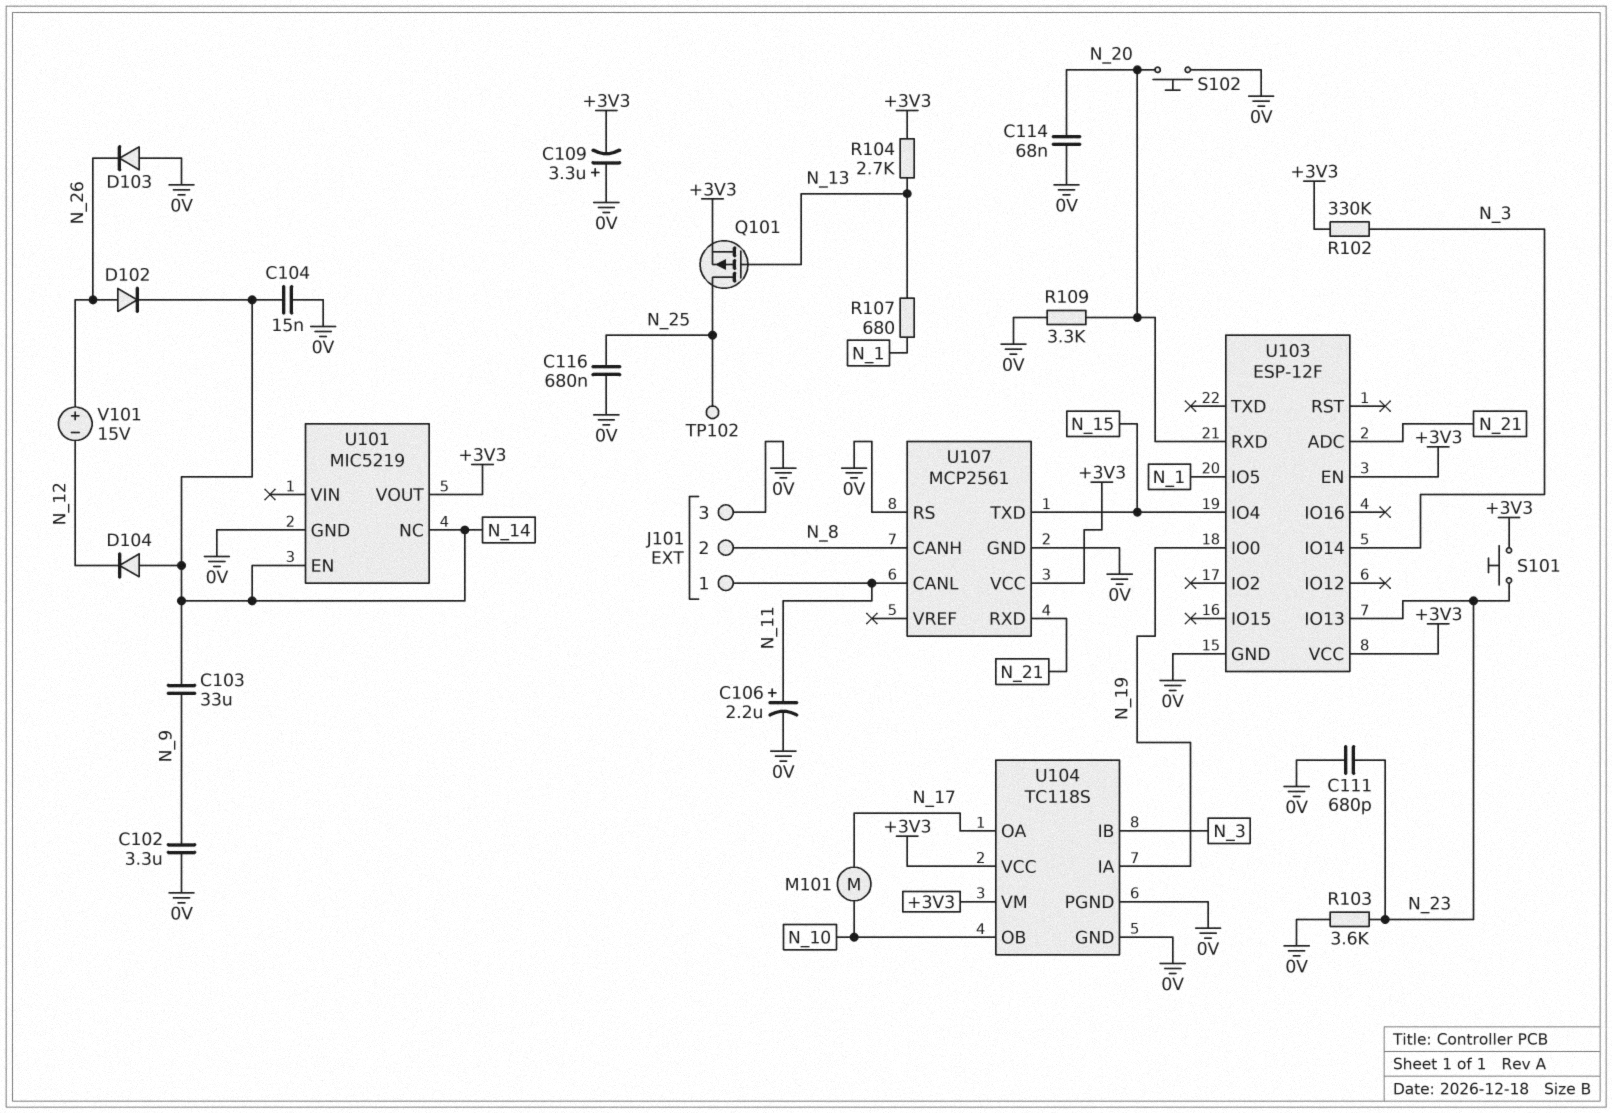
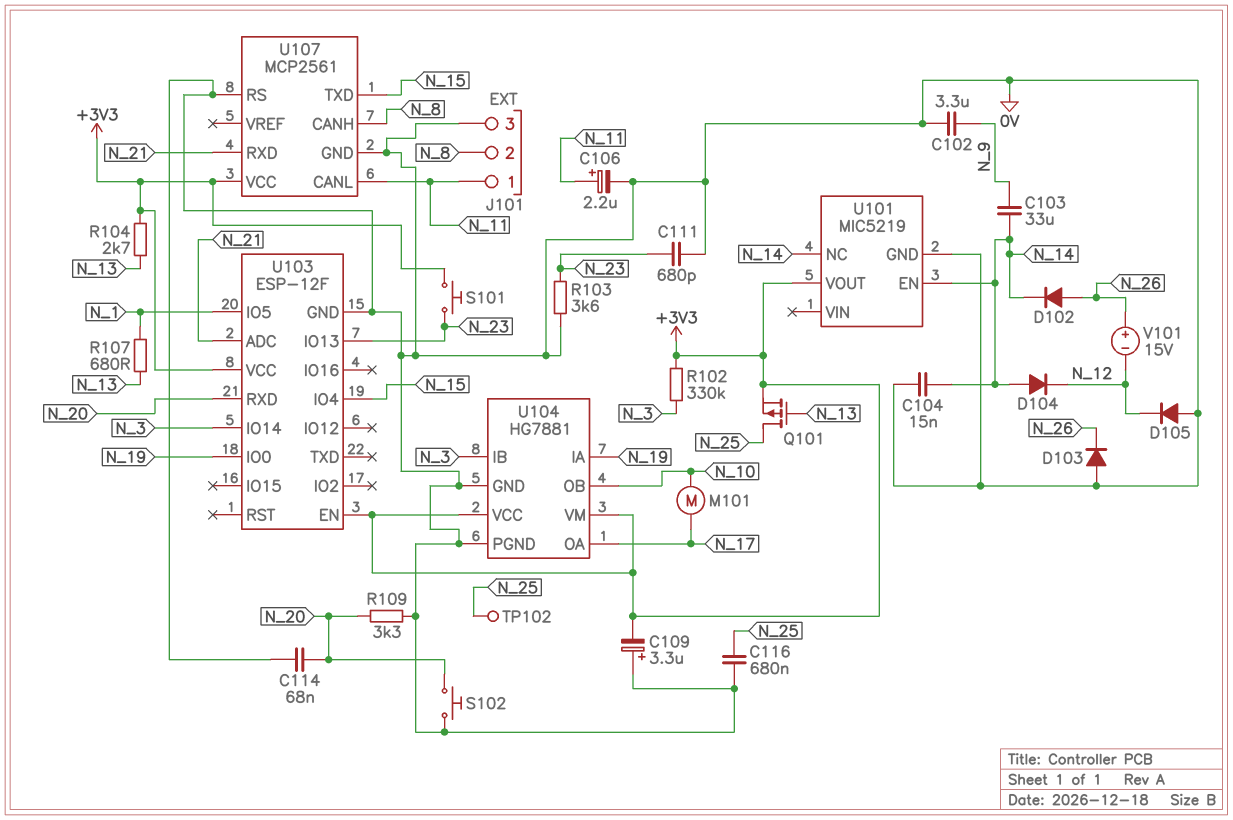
D105: none -> diode (A 0V, K N_12)
U104: TC118S -> HG7881

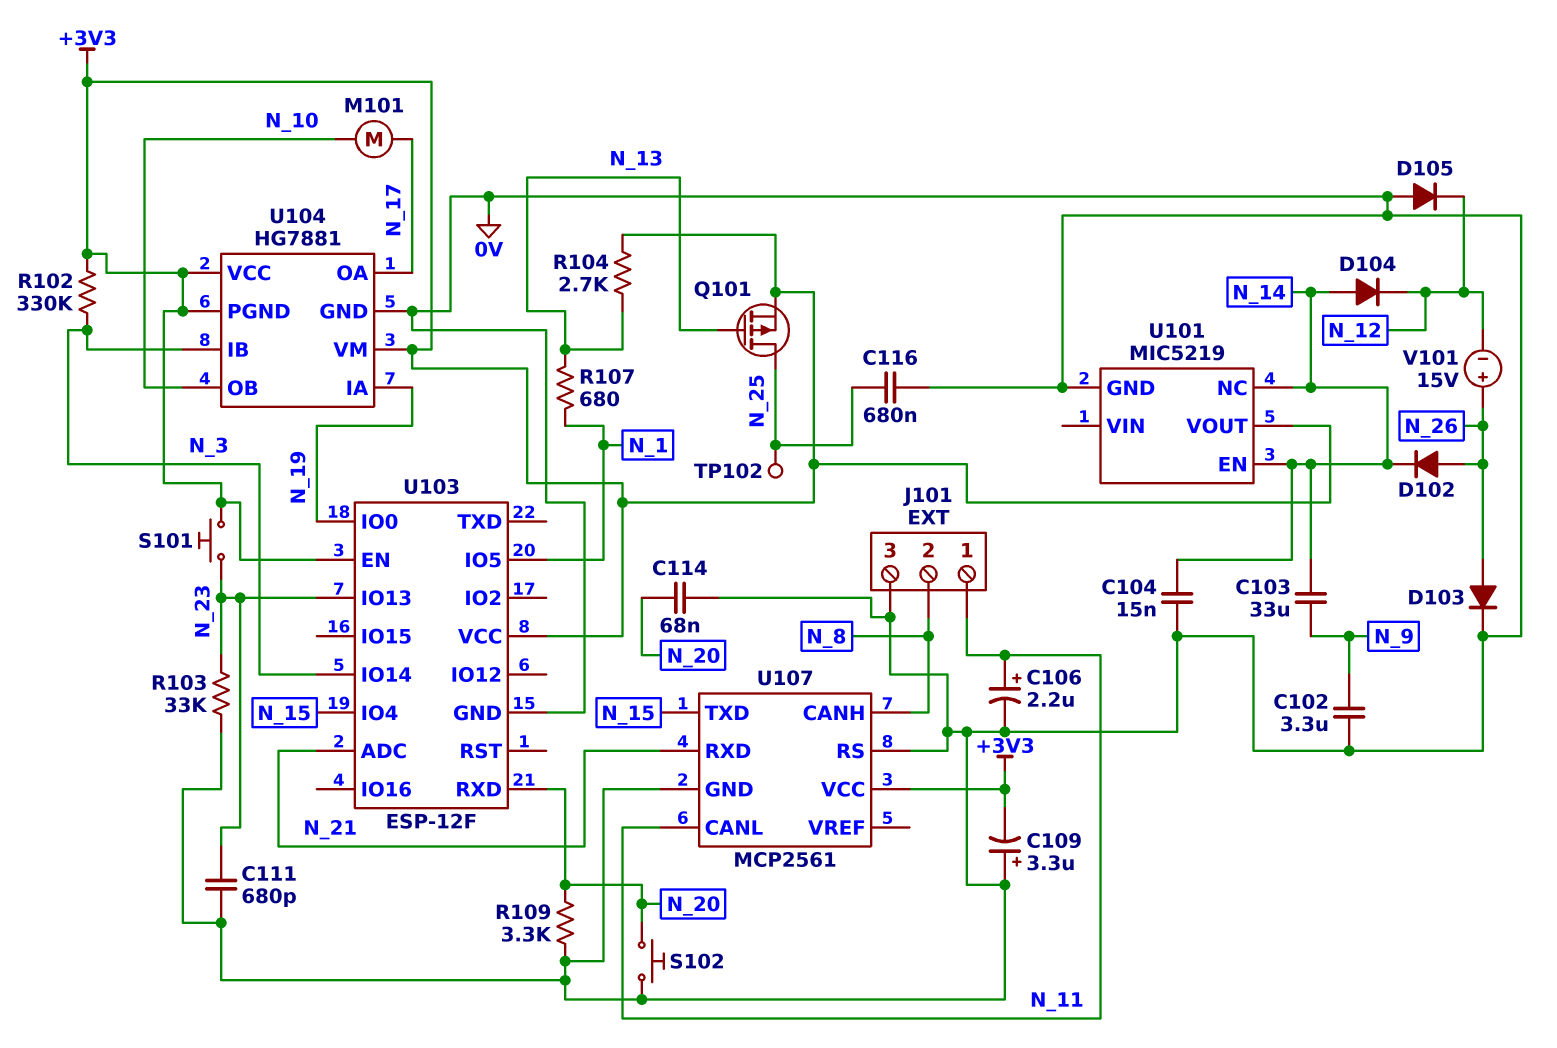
D103: diode (A 0V, K N_26) -> diode (A N_26, K 0V)
R103: 3.6k (0V, N_23) -> 33k (0V, N_23)
U104 pin PGND: 0V -> +3V3

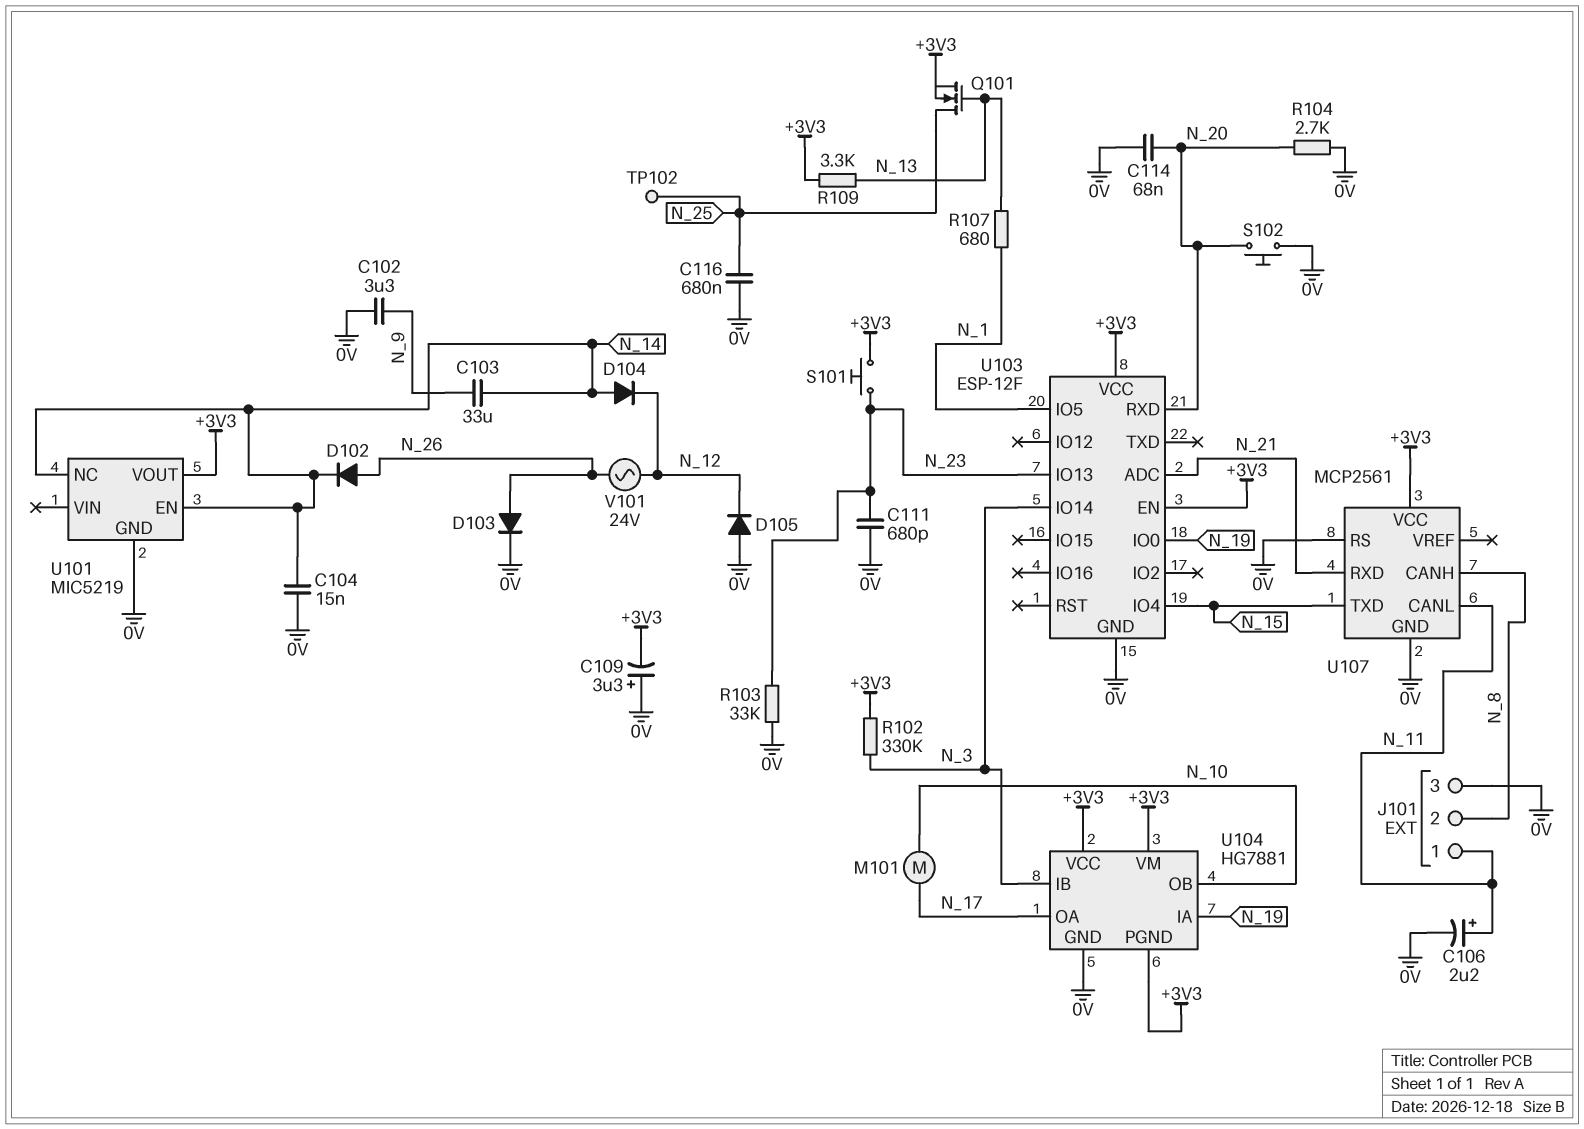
Q101: PMOS (G N_13, D N_25, S +3V3) -> NMOS (G N_13, D N_25, S +3V3)
R104: 2.7k (+3V3, N_13) -> 2.7k (0V, N_20)
R109: 3.3k (0V, N_20) -> 3.3k (+3V3, N_13)
V101: 15V (plus N_26, minus N_12) -> AC 24V (N_12, N_26)

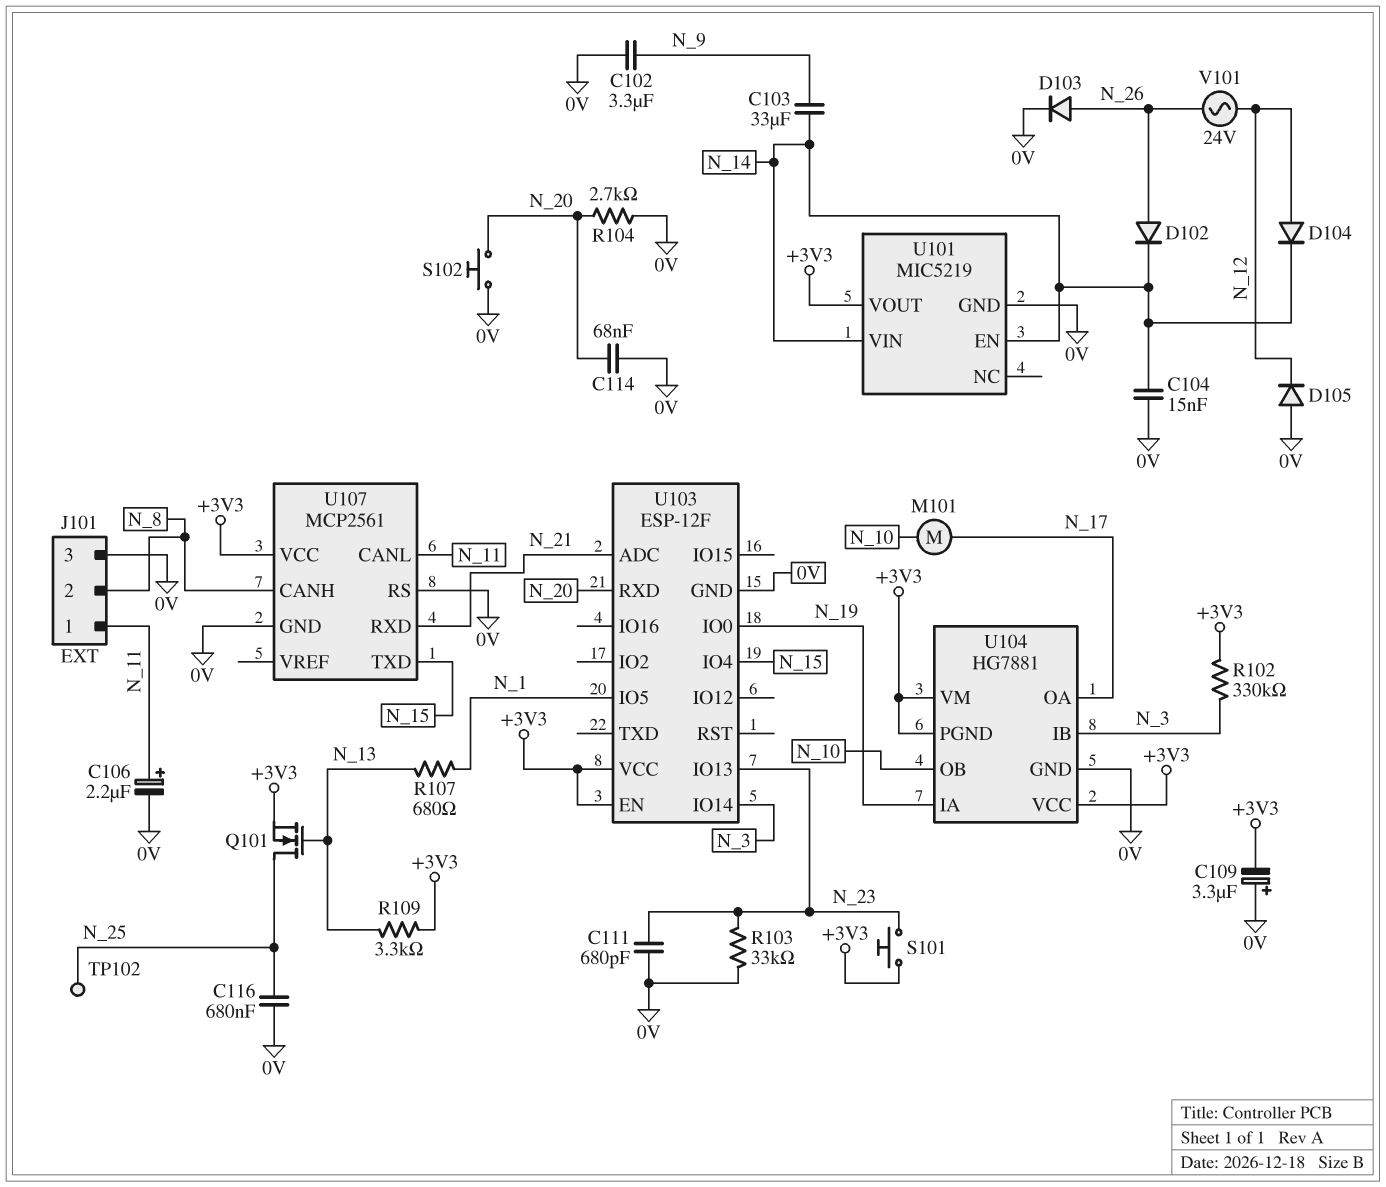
D104: diode (A N_14, K N_12) -> diode (A N_12, K N_14)
U101 pin NC: N_14 -> none
U101 pin VIN: none -> N_14

